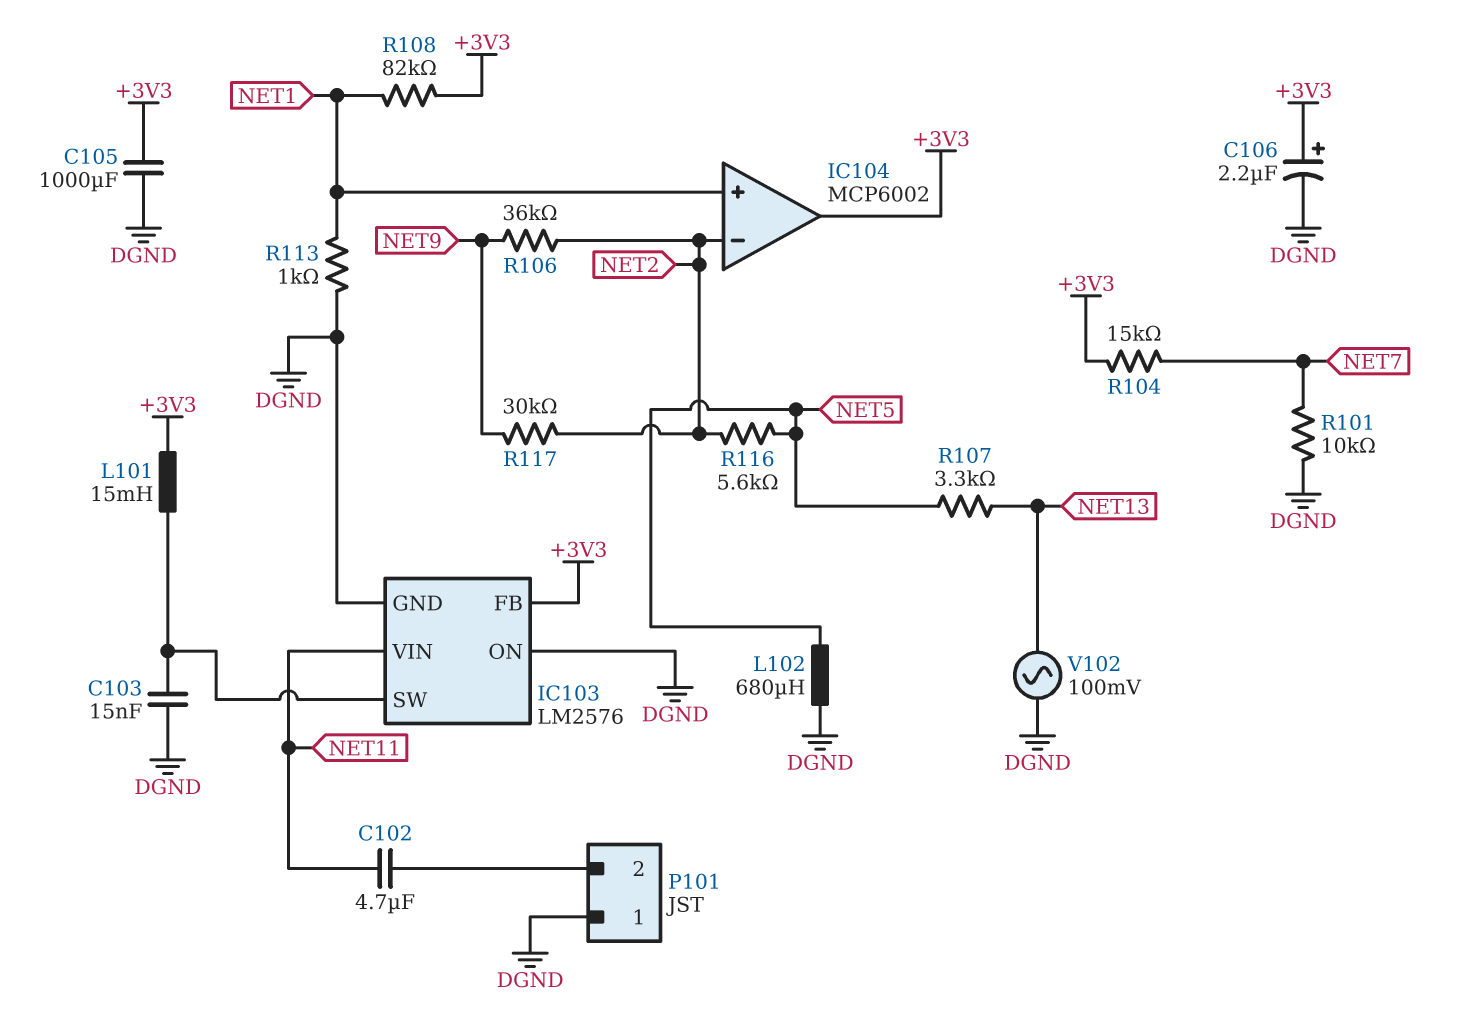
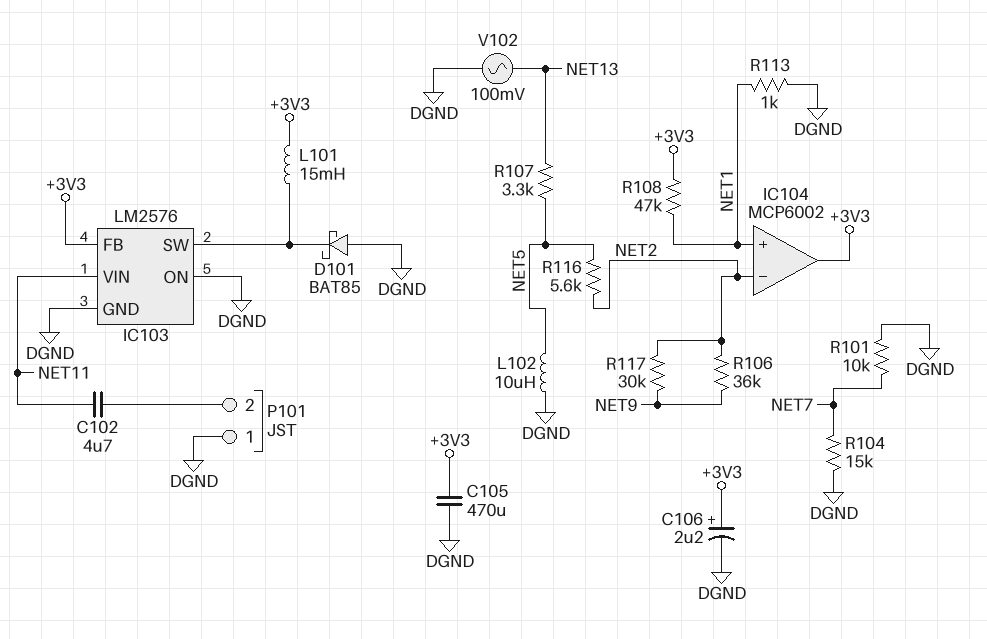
C103: 15nF (DGND, IC103/SW) -> none
C105: 1000uF (+3V3, DGND) -> 470uF (+3V3, DGND)
D101: none -> schottky BAT85 (A DGND, K IC103/SW)
L102: 680uH (DGND, NET5) -> 10uH (DGND, NET5)
R104: 15k (+3V3, NET7) -> 15k (DGND, NET7)
R108: 82k (+3V3, NET1) -> 47k (+3V3, NET1)

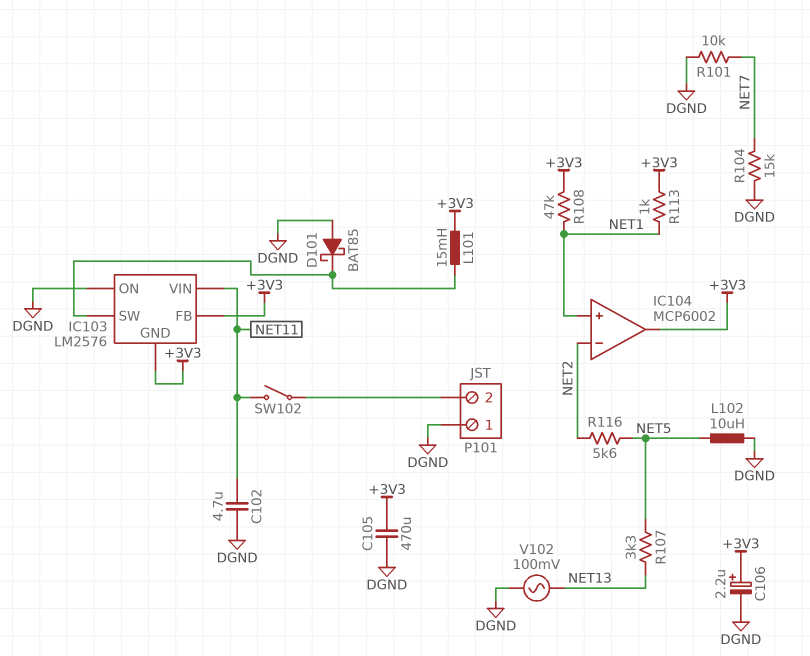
C102: 4.7uF (NET11, P101/2) -> 4.7uF (DGND, NET11)
IC103 pin GND: DGND -> +3V3
R106: 36k (NET2, NET9) -> none
R113: 1k (DGND, NET1) -> 1k (+3V3, NET1)
R117: 30k (NET2, NET9) -> none
SW102: none -> switch (NET11, P101/2)

